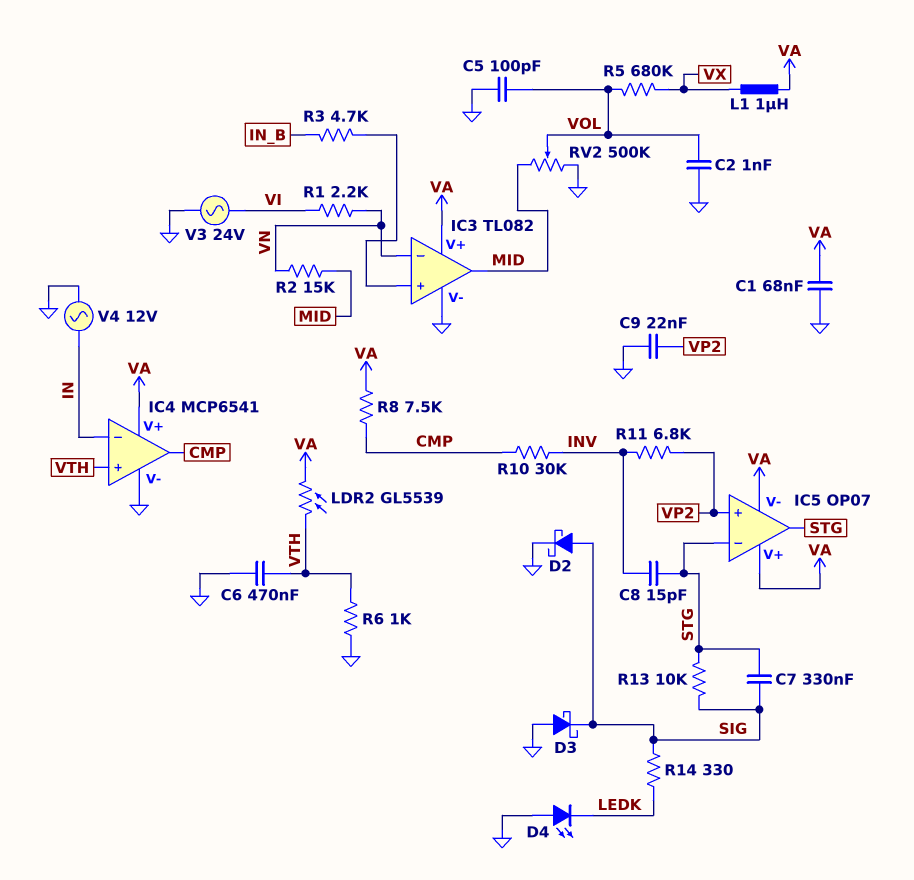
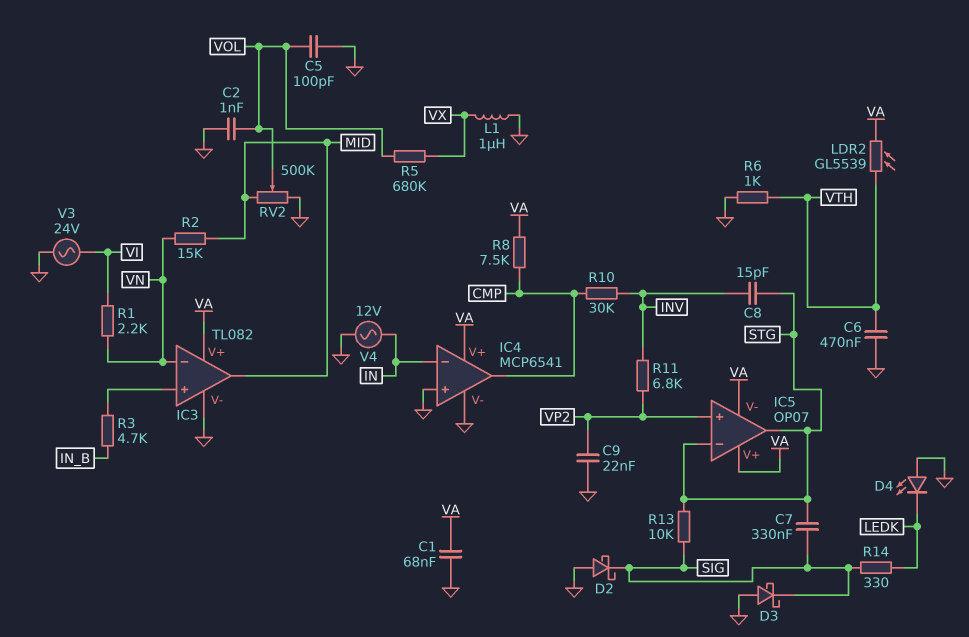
D2: schottky (A SIG, K GND) -> schottky (A GND, K SIG)
IC4 pin in+: VTH -> GND
L1: 1uH (VA, VX) -> 1uH (GND, VX)

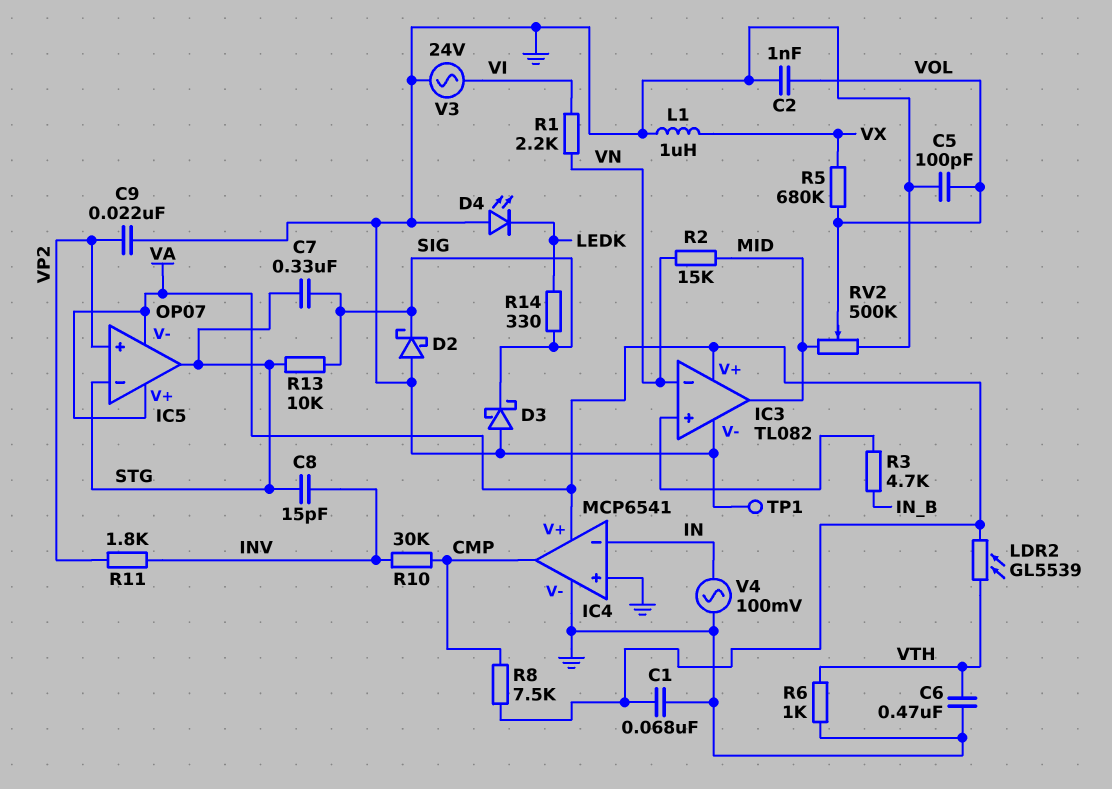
R11: 6.8k (INV, VP2) -> 1.8k (INV, VP2)
TP1: none -> test point (GND)
V4: AC 12V (GND, IN) -> AC 100mV (GND, IN)

